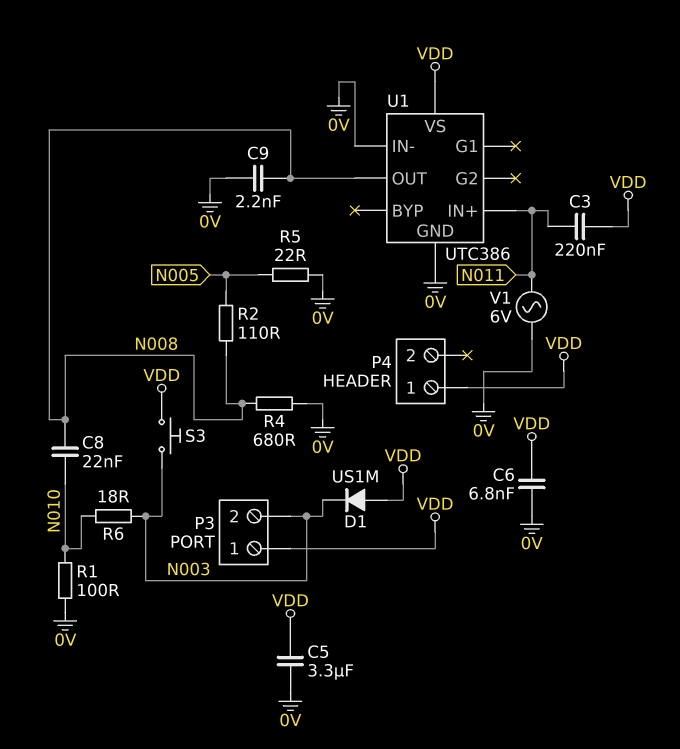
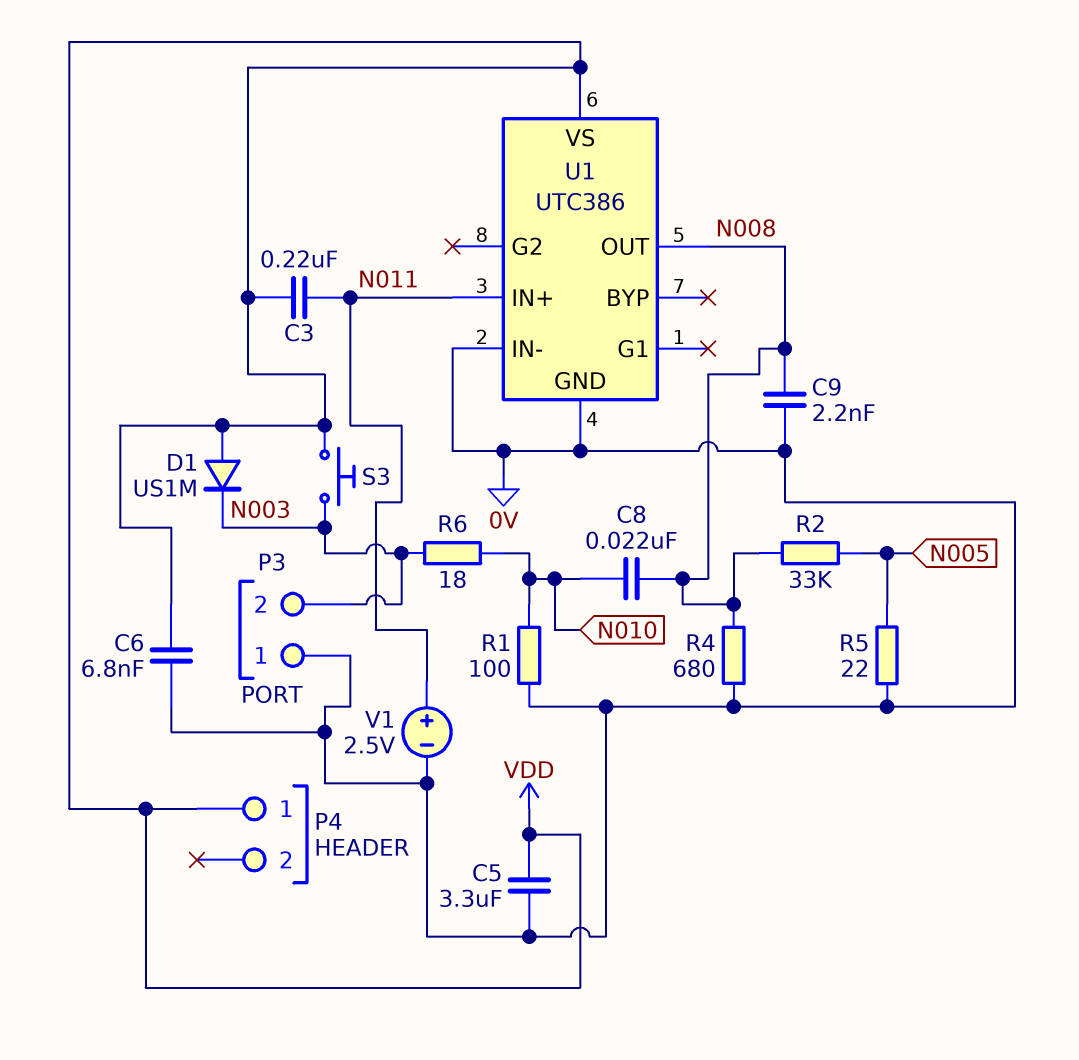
P3 pin 1: VDD -> 0V
R2: 110 (N005, N008) -> 33k (N005, N008)
V1: AC 6V (0V, N011) -> 2.5V (plus N011, minus 0V)

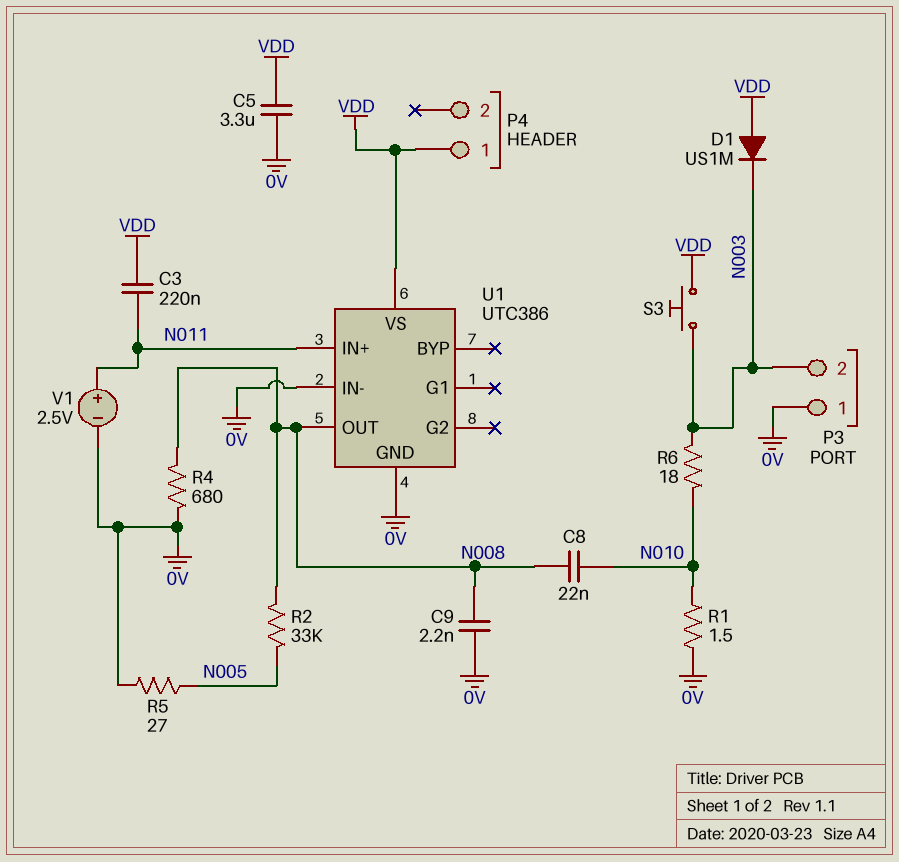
C6: 6.8nF (0V, VDD) -> none
R1: 100 (0V, N010) -> 1.5 (0V, N010)
R5: 22 (0V, N005) -> 27 (0V, N005)

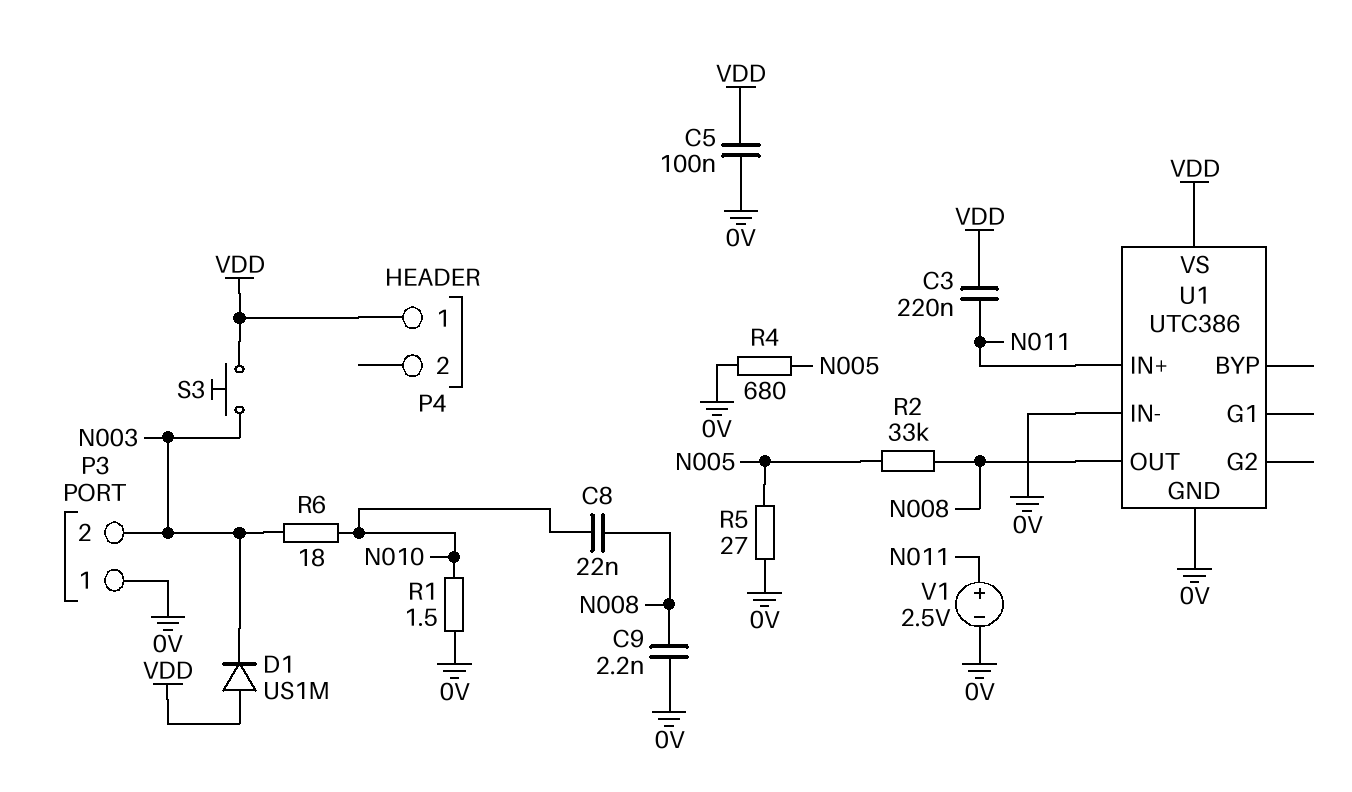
C5: 3.3uF (0V, VDD) -> 100nF (0V, VDD)
R4: 680 (0V, N008) -> 680 (0V, N005)

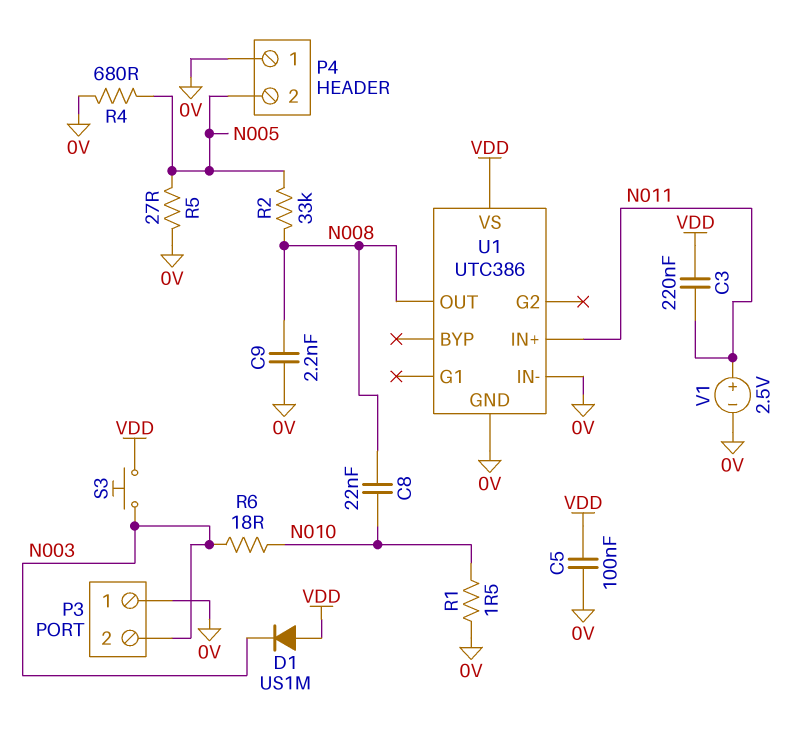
P4 pin 1: VDD -> 0V
P4 pin 2: none -> N005

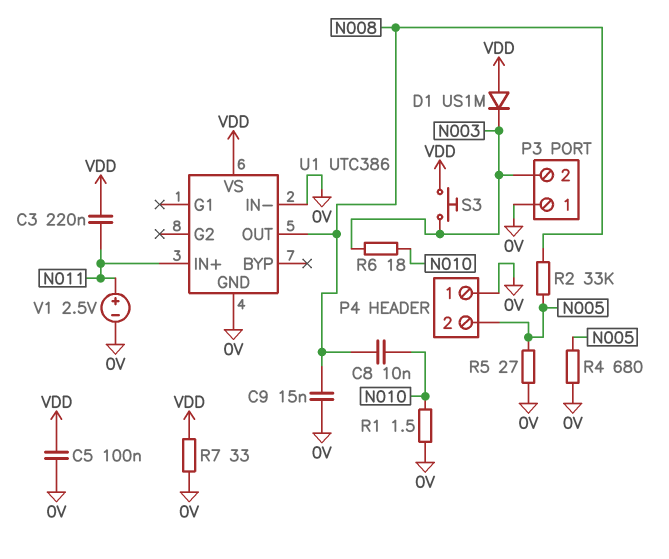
C8: 22nF (N008, N010) -> 10nF (N008, N010)
C9: 2.2nF (0V, N008) -> 15nF (0V, N008)
R7: none -> 33 (0V, VDD)

